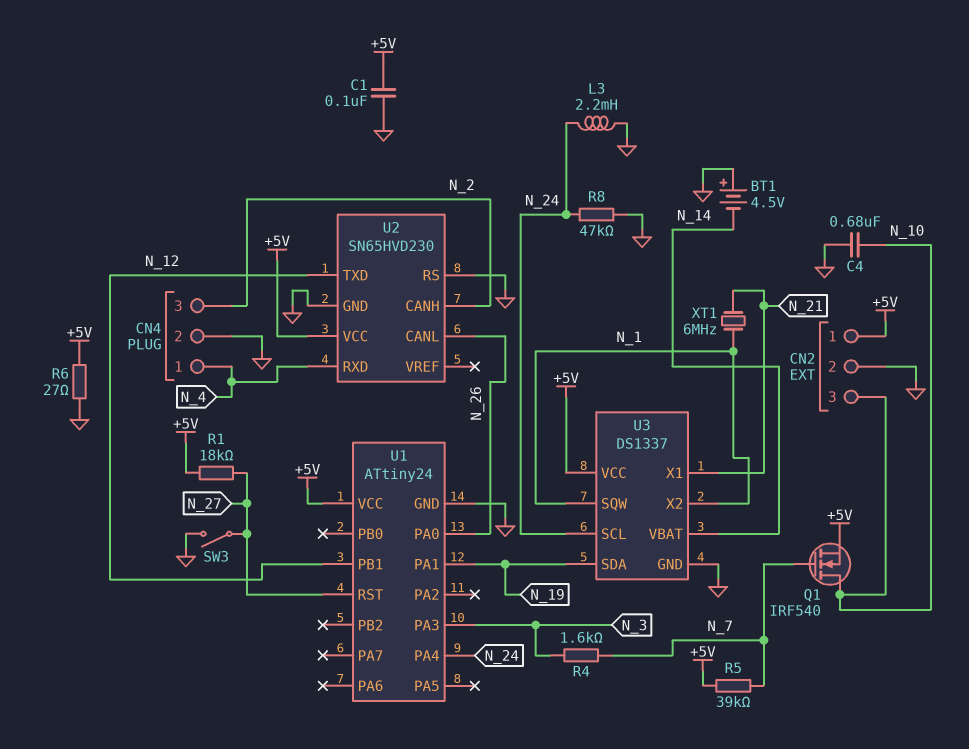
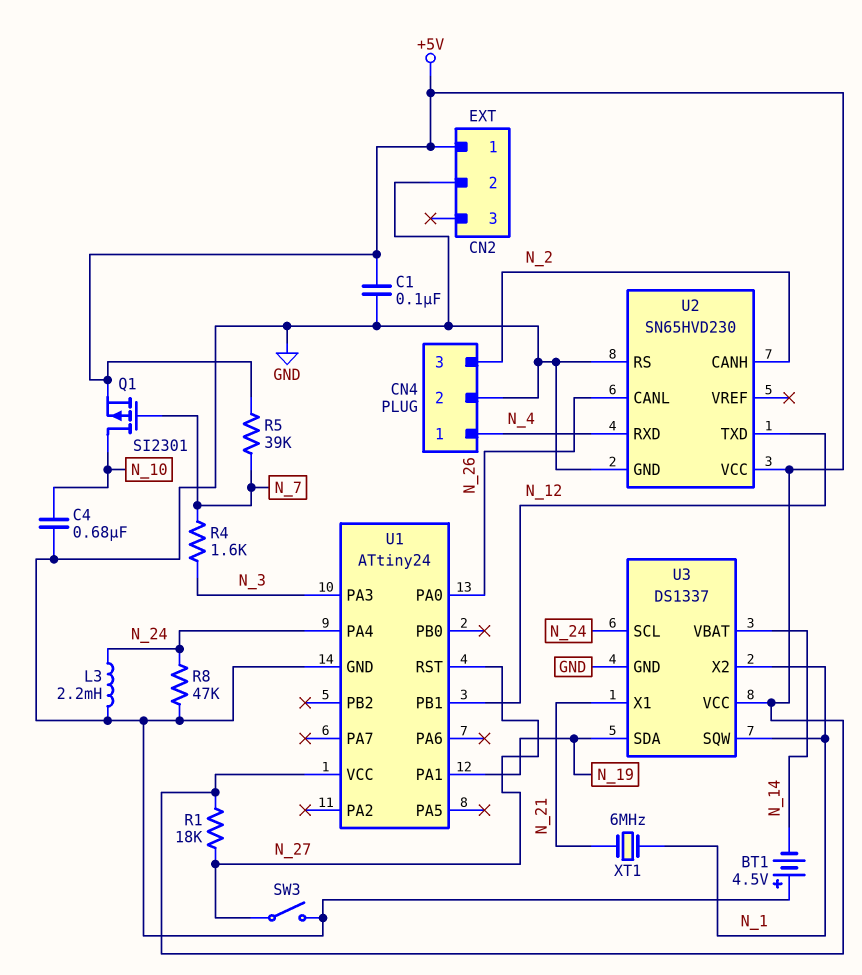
CN2 pin 3: N_10 -> none
Q1: NMOS IRF540 (G N_7, D N_10, S +5V) -> PMOS SI2301 (G N_7, D N_10, S +5V)
R6: 27 (+5V, GND) -> none

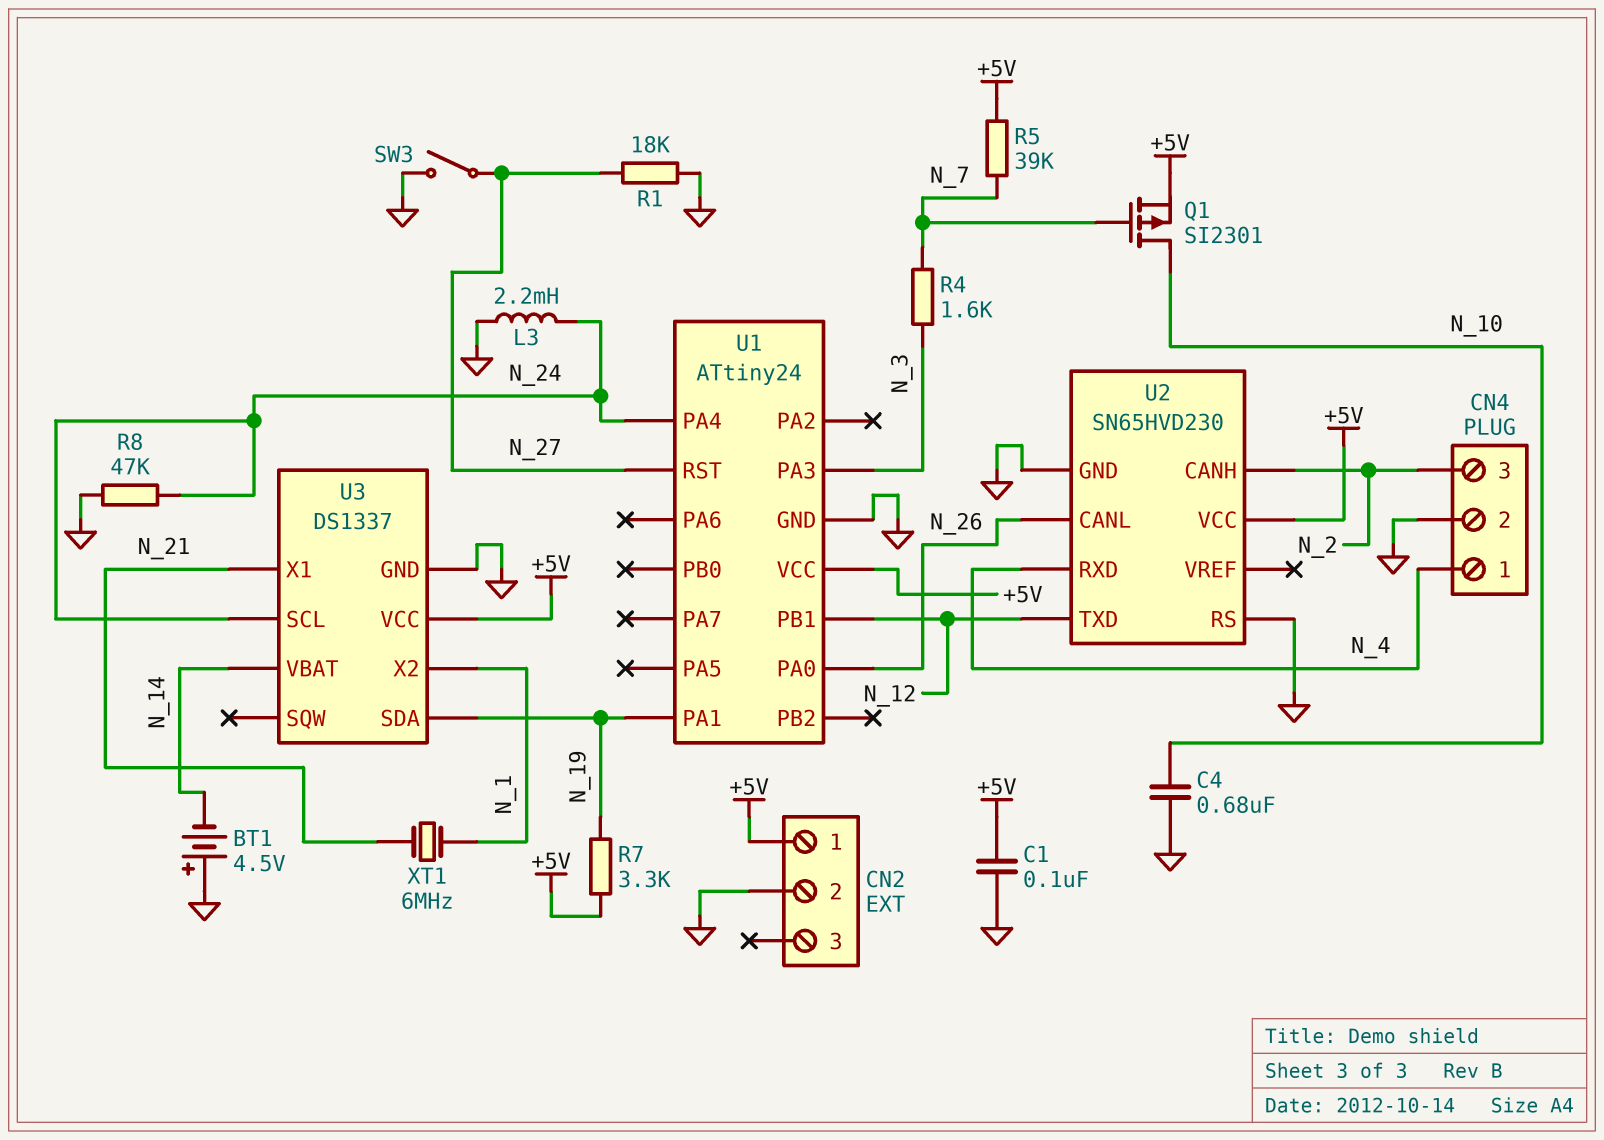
R1: 18k (+5V, N_27) -> 18k (GND, N_27)
R7: none -> 3.3k (+5V, N_19)
U3 pin SQW: N_1 -> none

